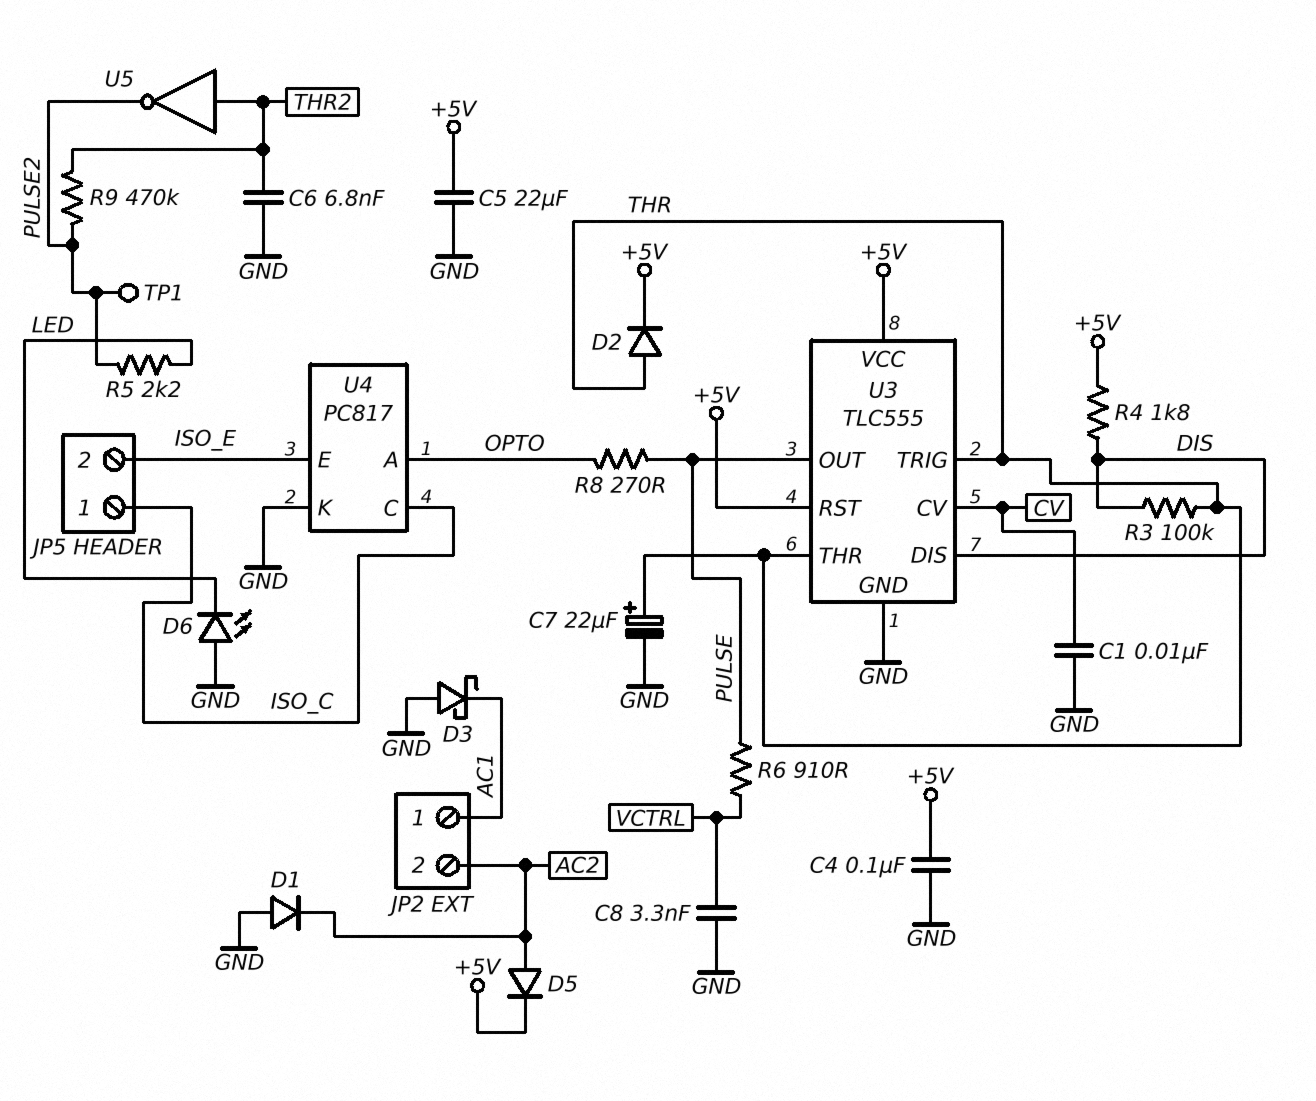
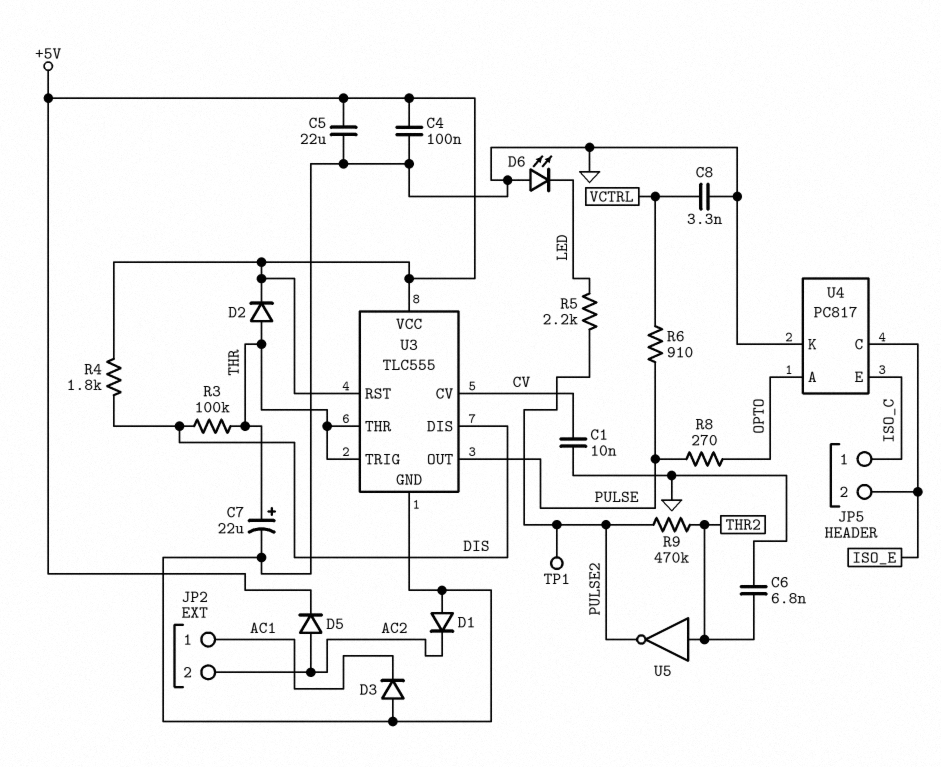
D3: schottky (A GND, K AC1) -> diode (A GND, K AC1)
U4 pin C: ISO_C -> ISO_E
U4 pin E: ISO_E -> ISO_C

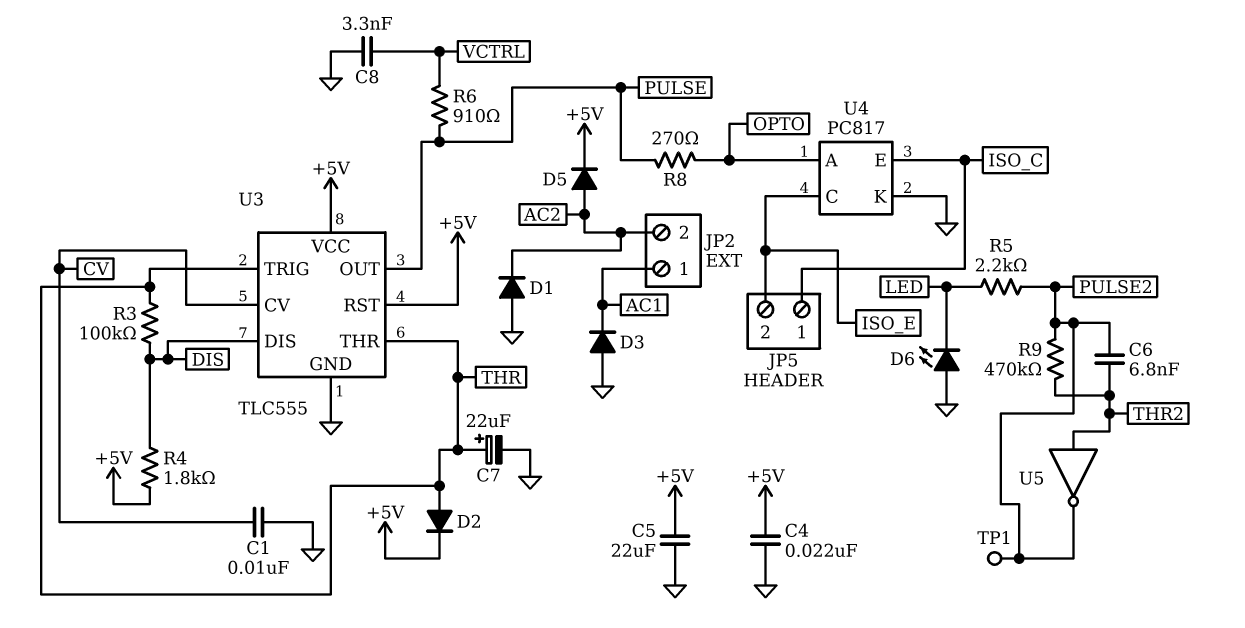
C4: 100nF (+5V, GND) -> 22nF (+5V, GND)
C6: 6.8nF (GND, THR2) -> 6.8nF (PULSE2, THR2)

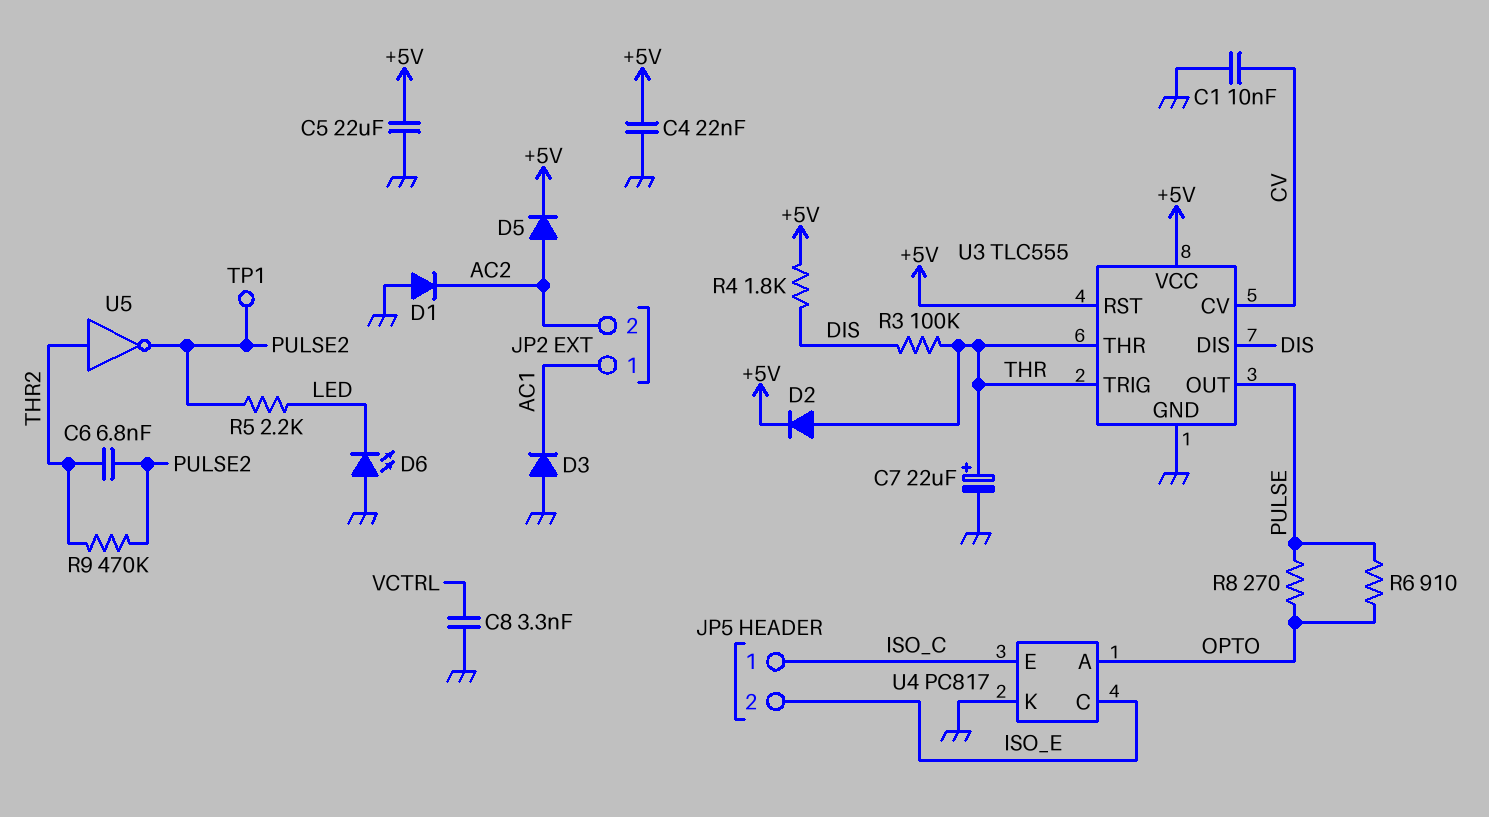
R6: 910 (PULSE, VCTRL) -> 910 (OPTO, PULSE)

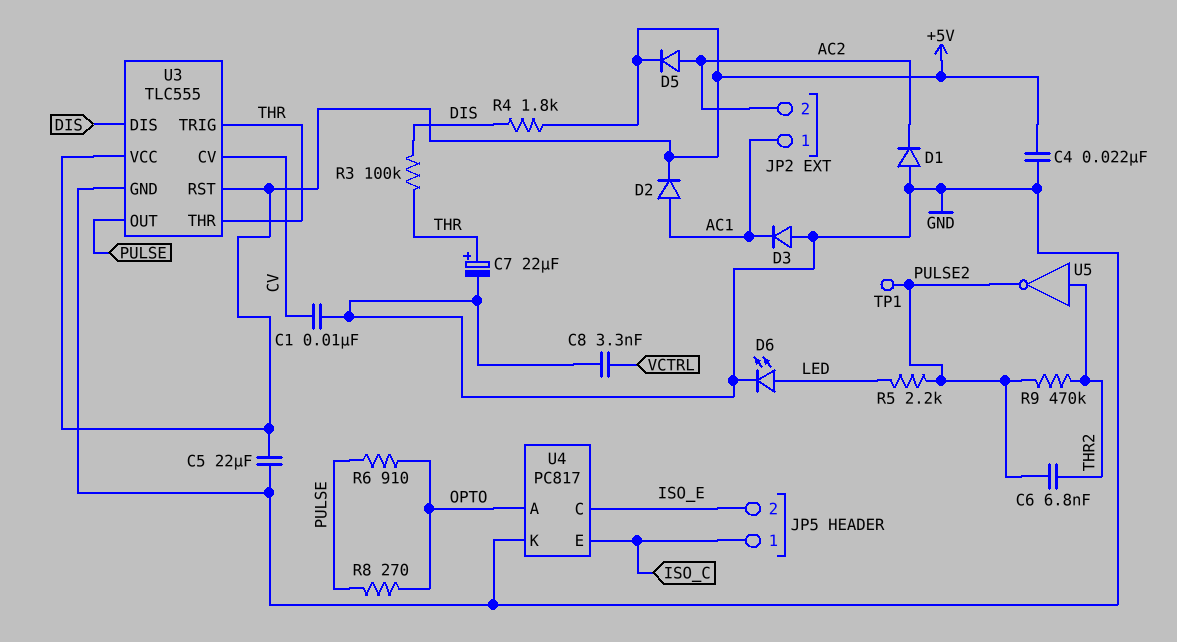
D2: diode (A THR, K +5V) -> diode (A AC1, K +5V)
D6: LED (A GND, K LED) -> LED (A LED, K GND)

